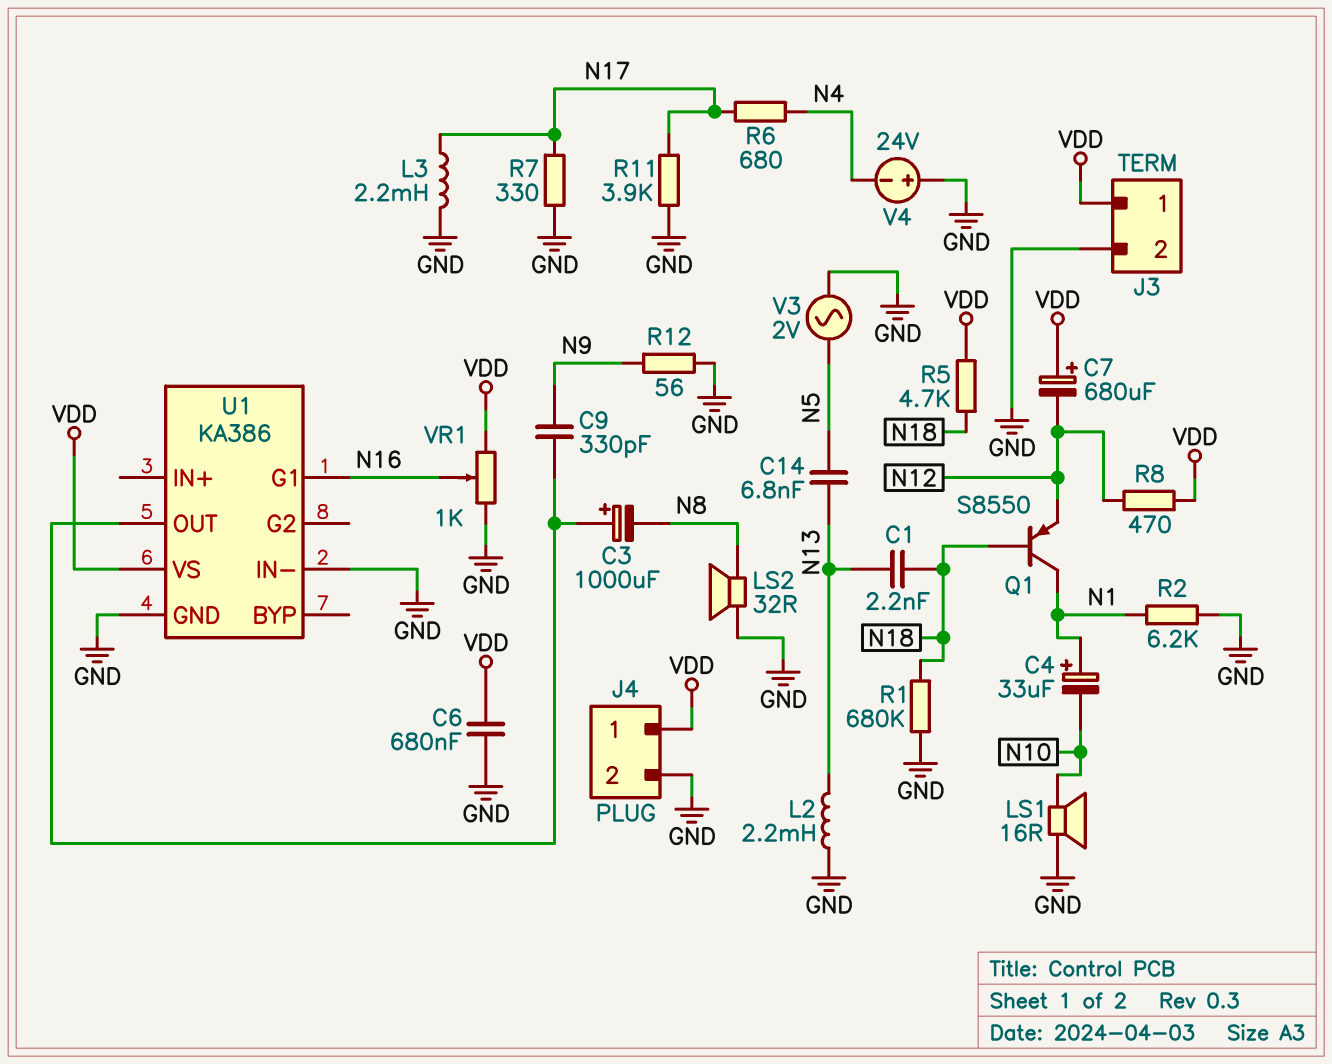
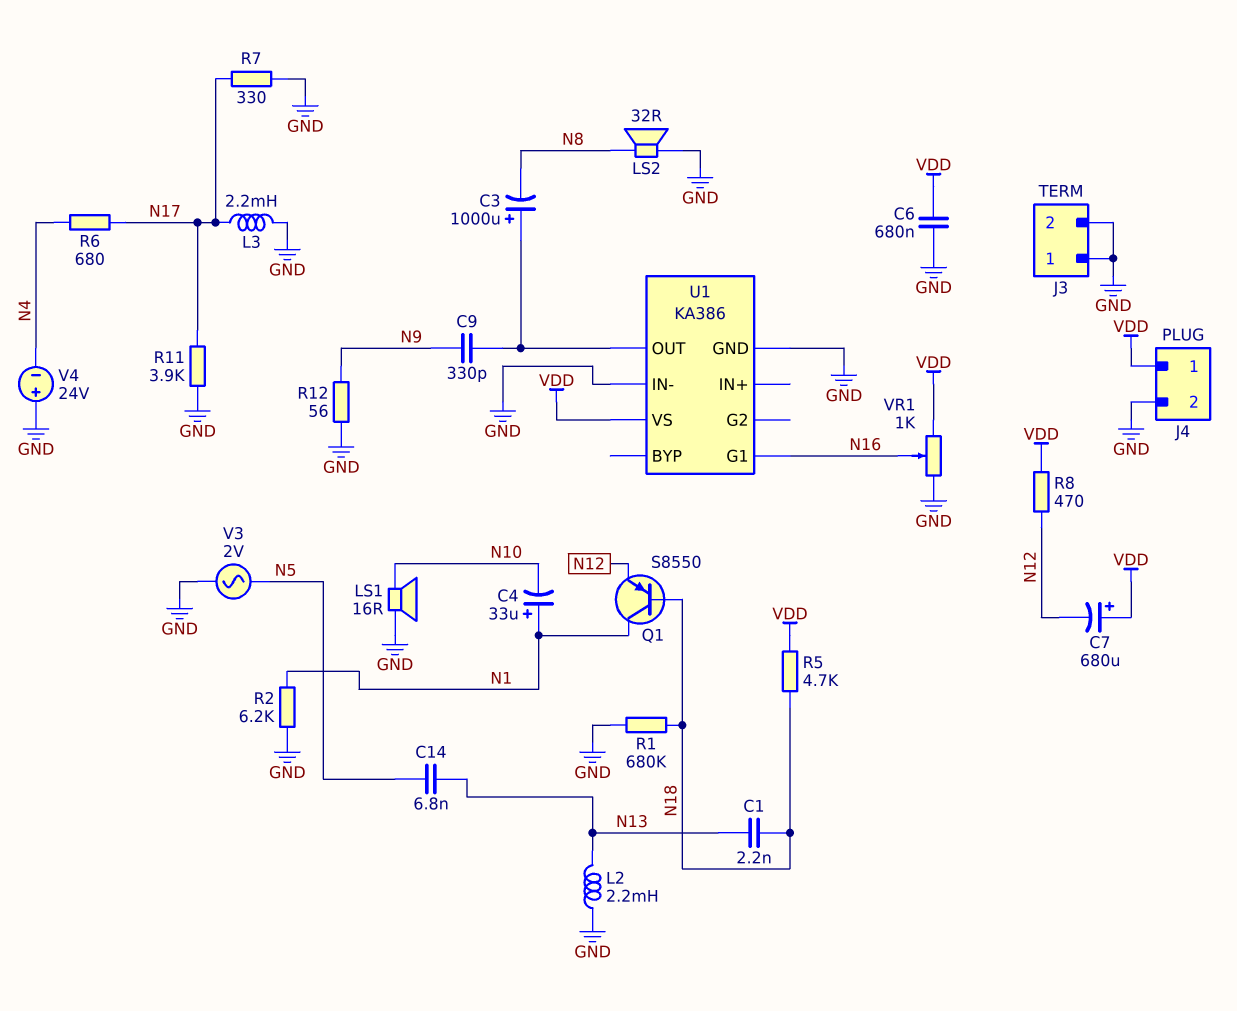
J3 pin 1: VDD -> GND

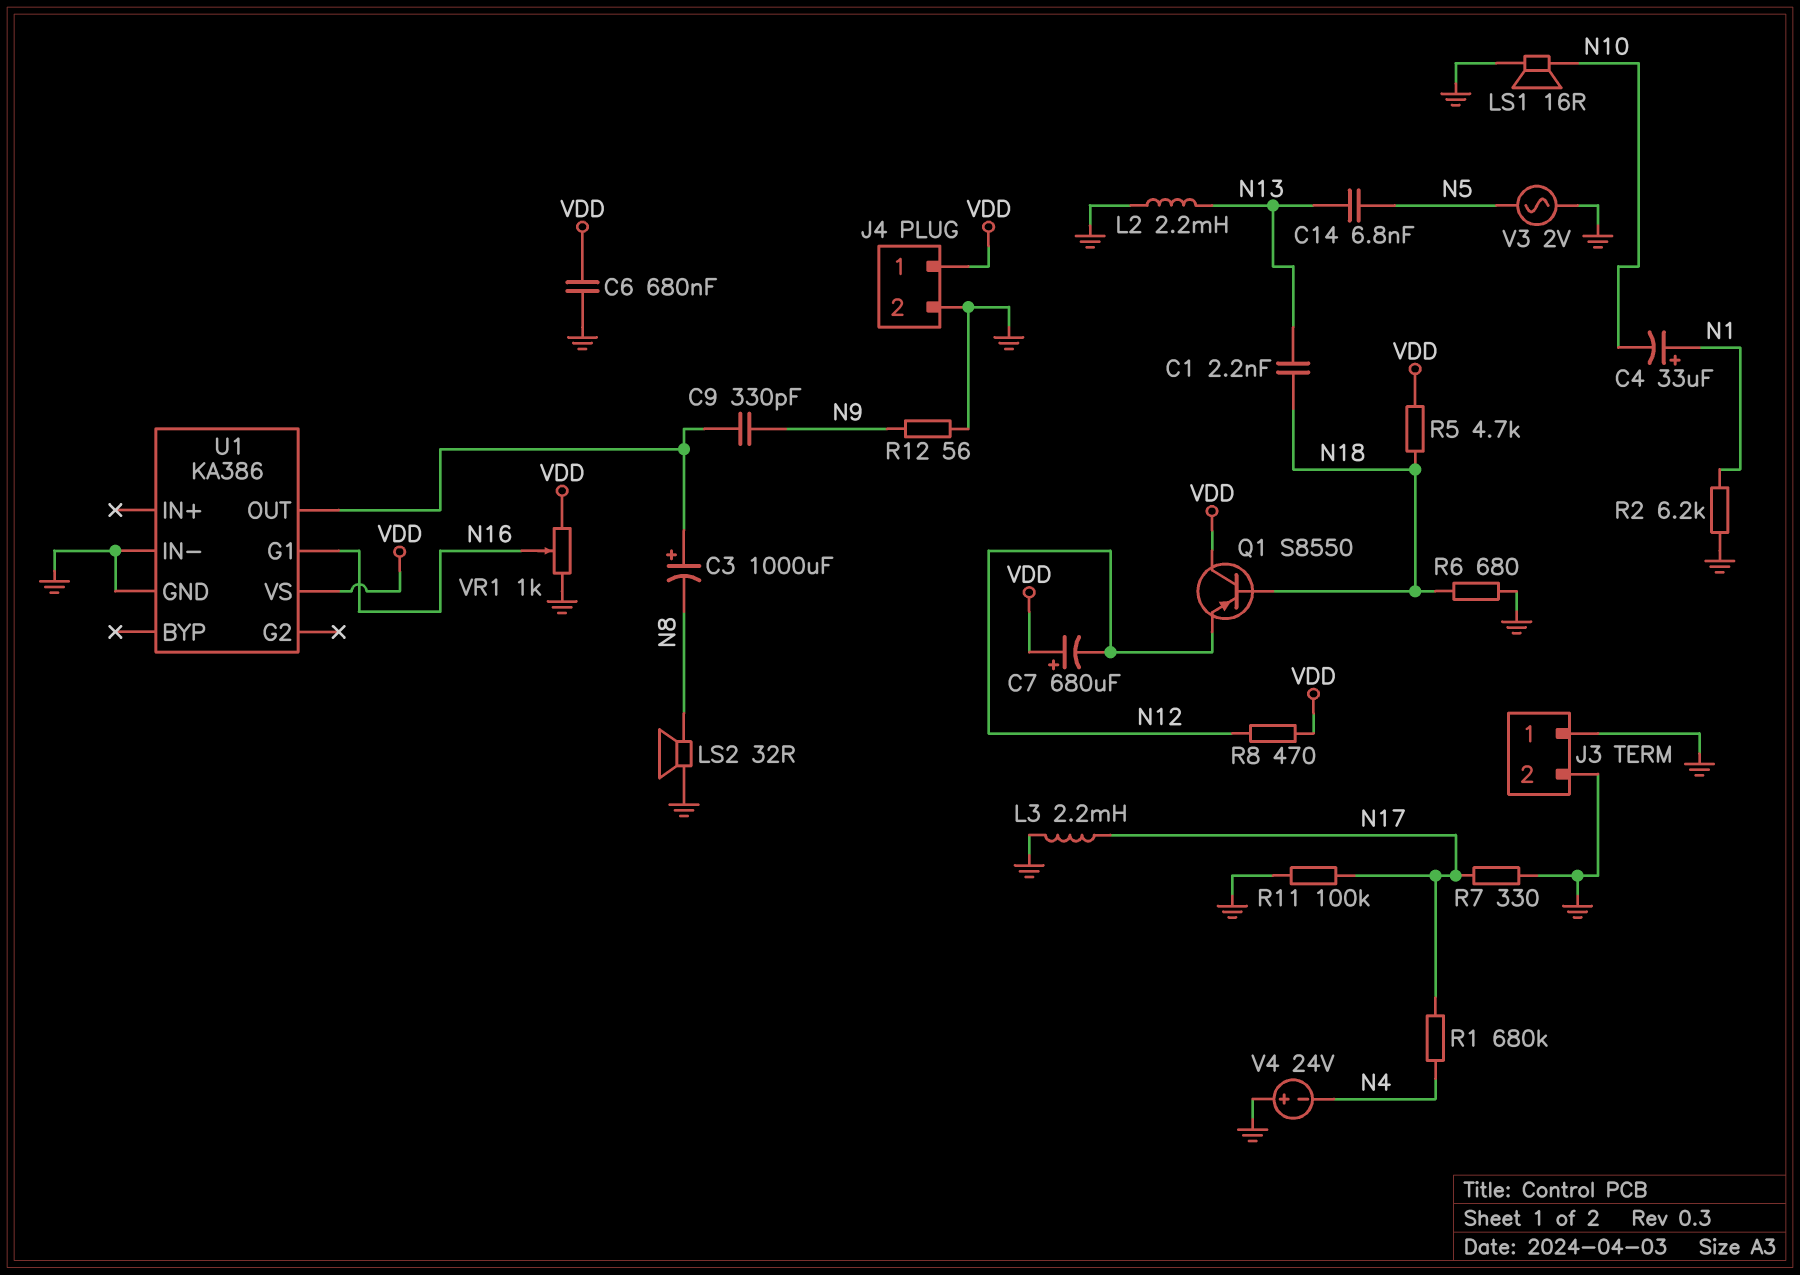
Q1: PNP S8550 (B N18, C N1, E N12) -> PNP S8550 (B N18, C VDD, E N12)
R1: 680k (GND, N18) -> 680k (N4, N17)
R6: 680 (N4, N17) -> 680 (GND, N18)
R11: 3.9k (GND, N17) -> 100k (GND, N17)

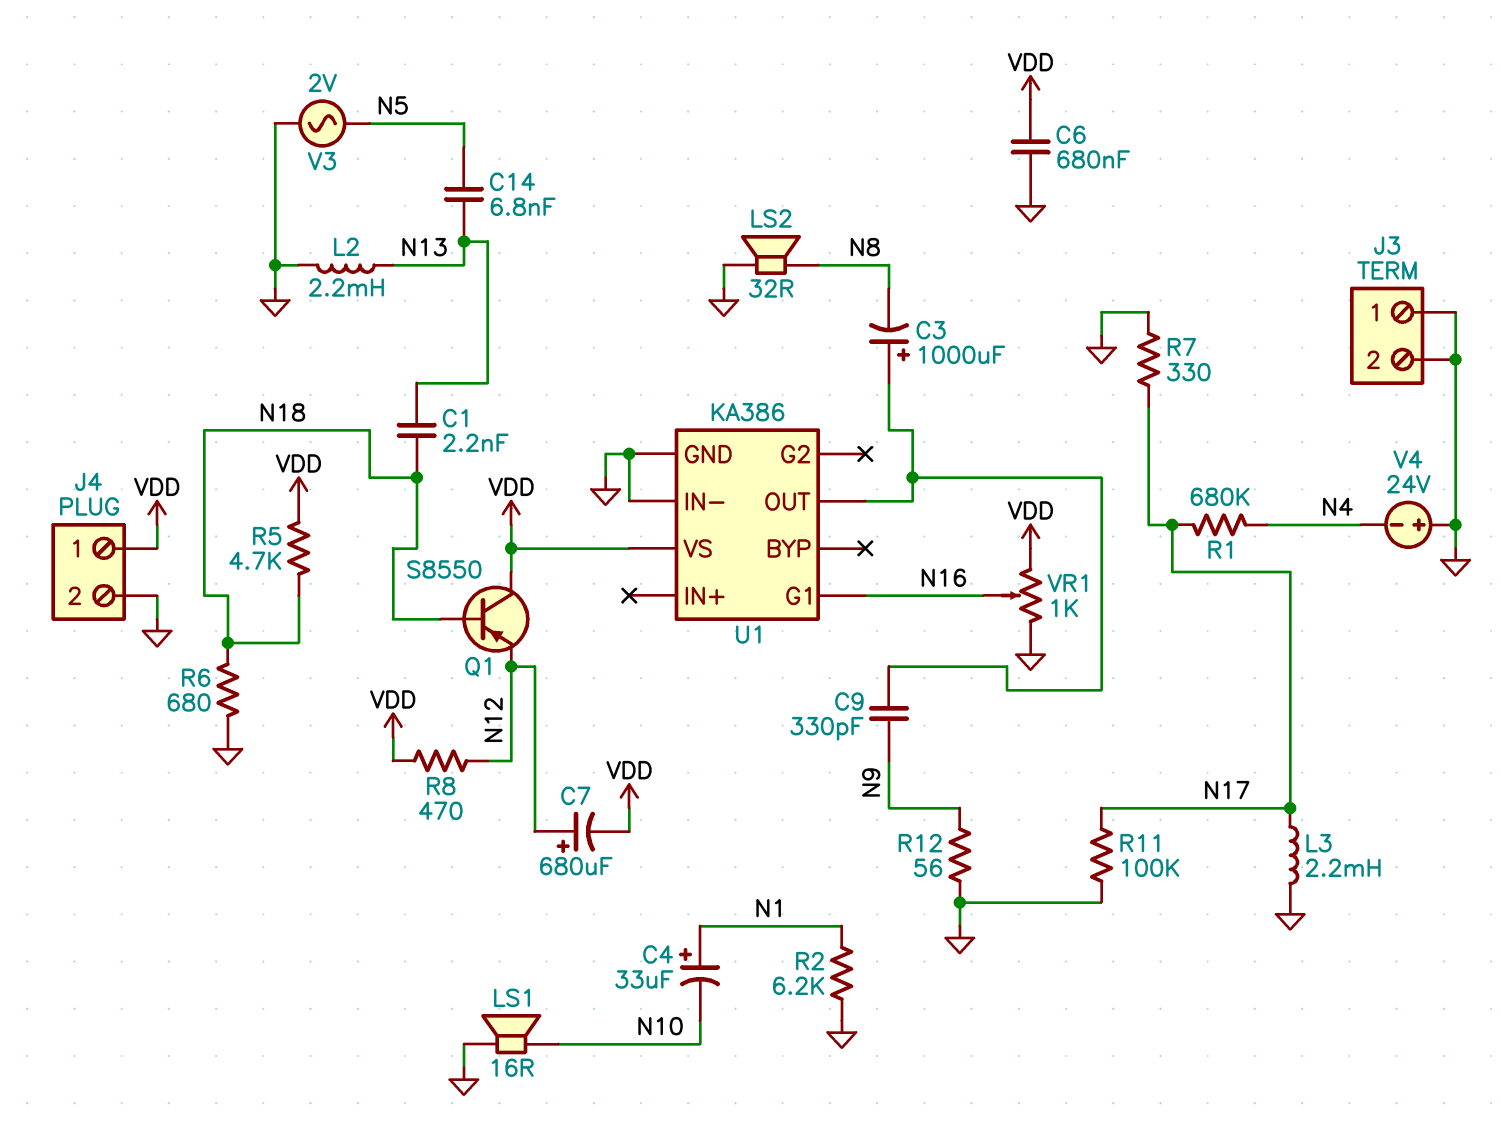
C7: 680uF (plus VDD, minus N12) -> 680uF (plus N12, minus VDD)

